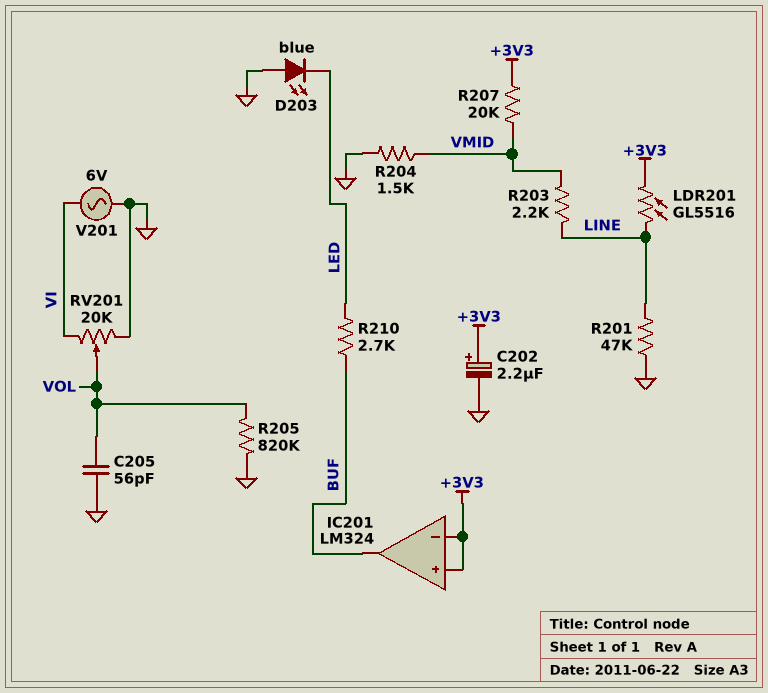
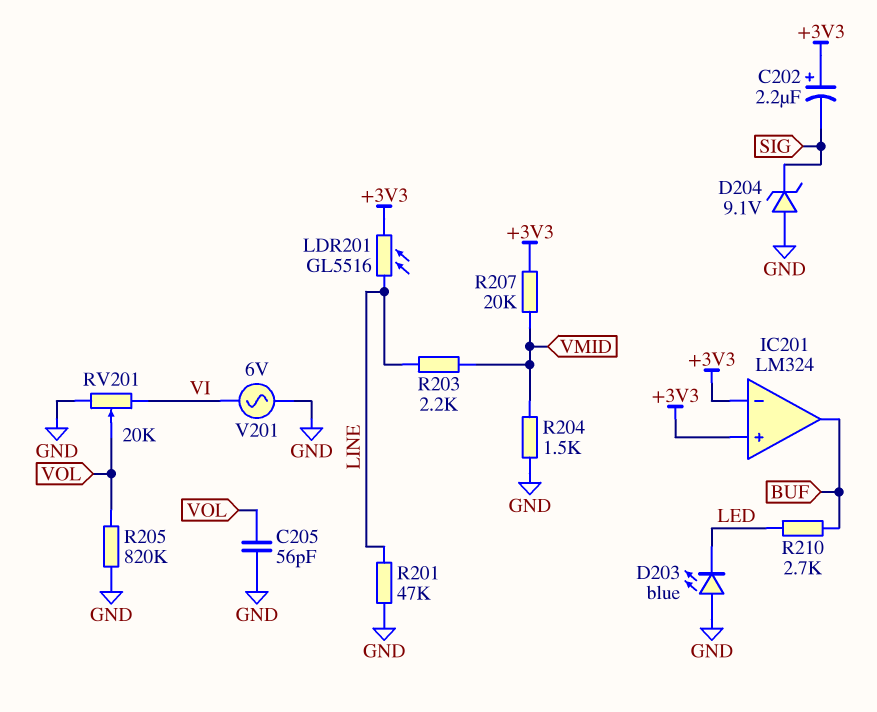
C202: 2.2uF (plus +3V3, minus GND) -> 2.2uF (plus +3V3, minus SIG)
D204: none -> zener 9.1V (A GND, K SIG)

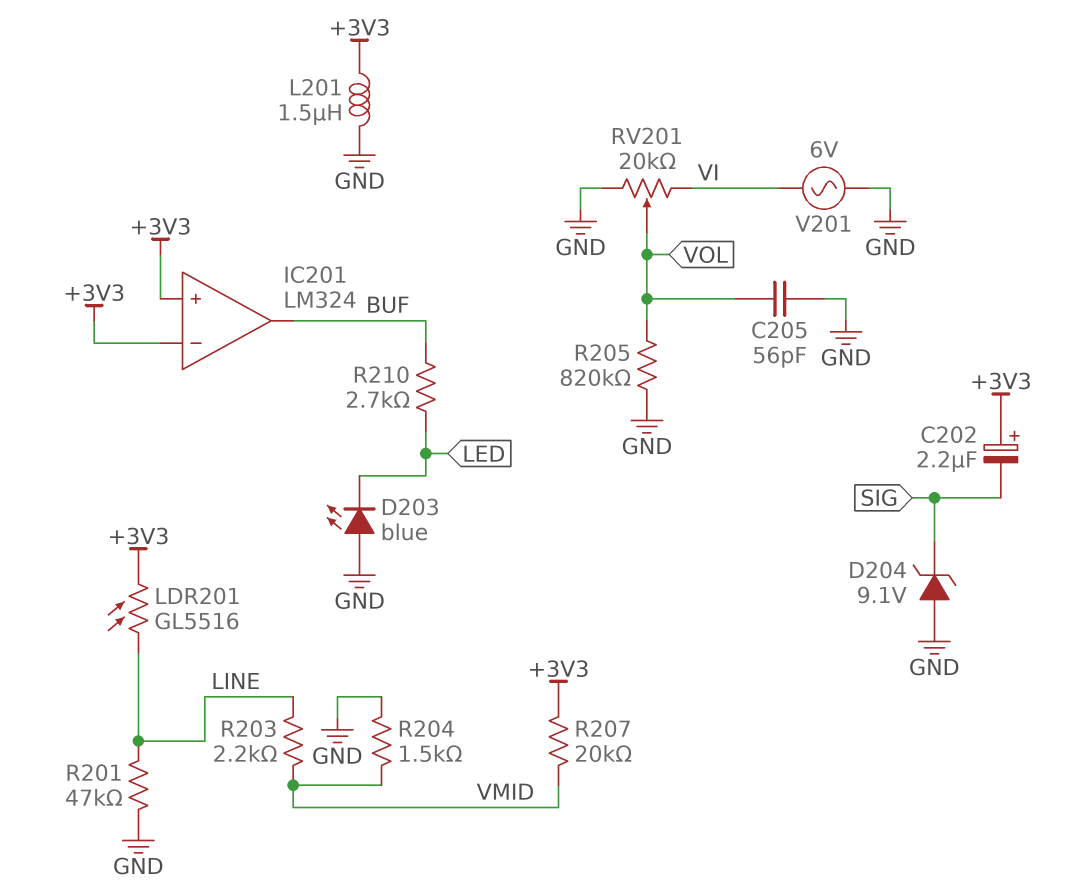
L201: none -> 1.5uH (+3V3, GND)

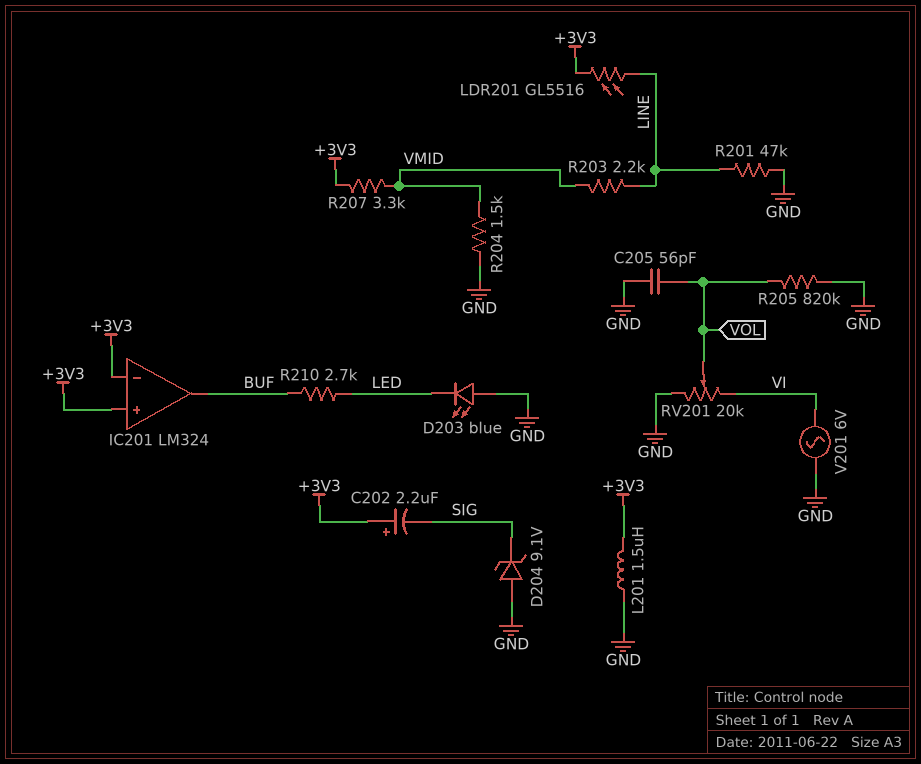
R207: 20k (+3V3, VMID) -> 3.3k (+3V3, VMID)

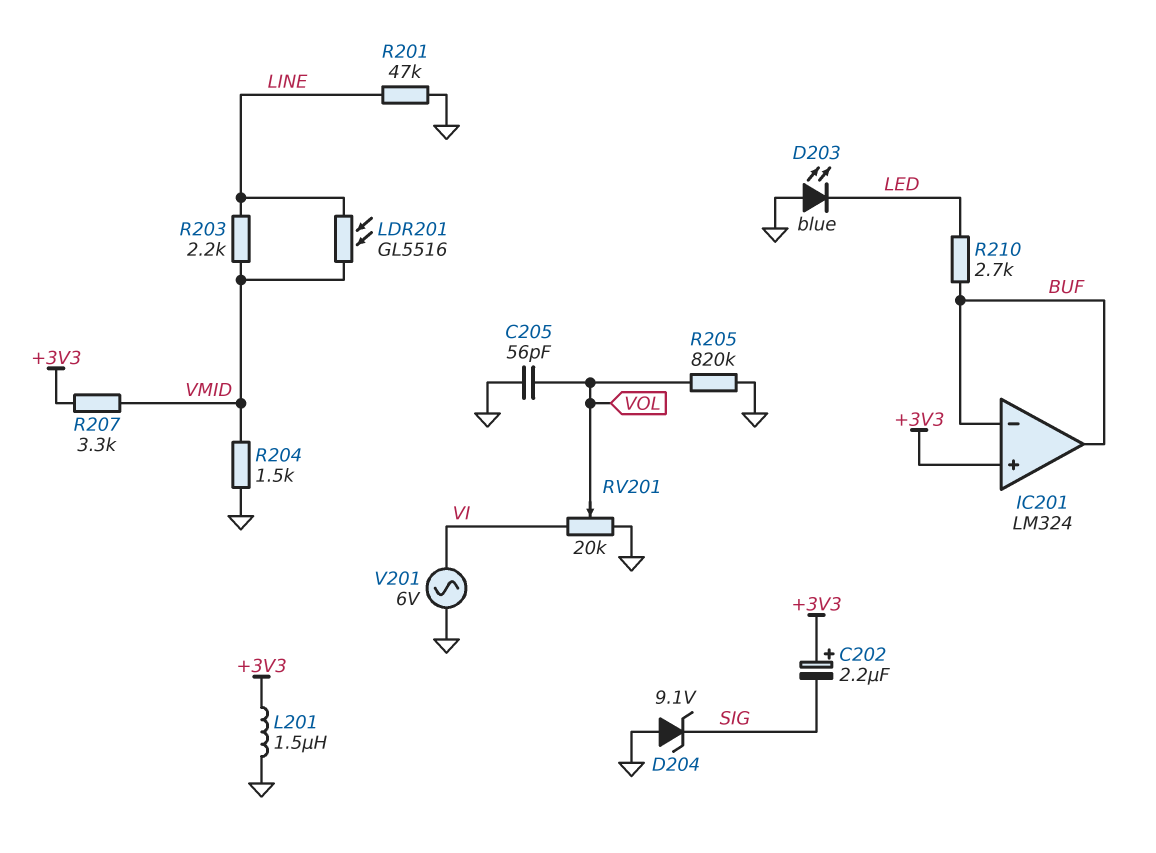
IC201 pin in-: +3V3 -> BUF
LDR201: GL5516 (+3V3, LINE) -> GL5516 (LINE, VMID)

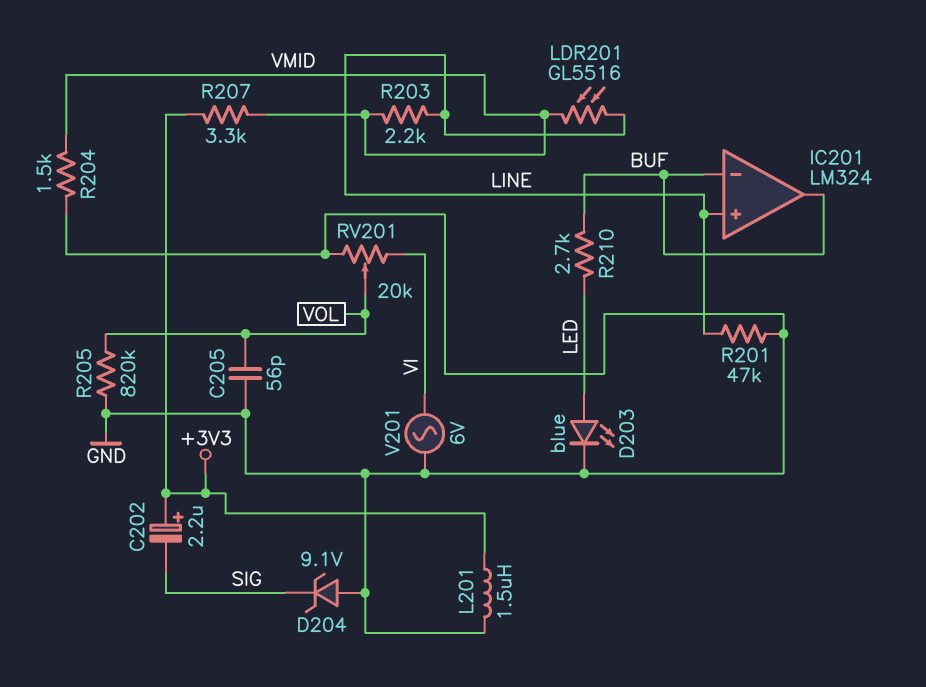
D203: LED blue (A GND, K LED) -> LED blue (A LED, K GND)
IC201 pin in+: +3V3 -> LINE

